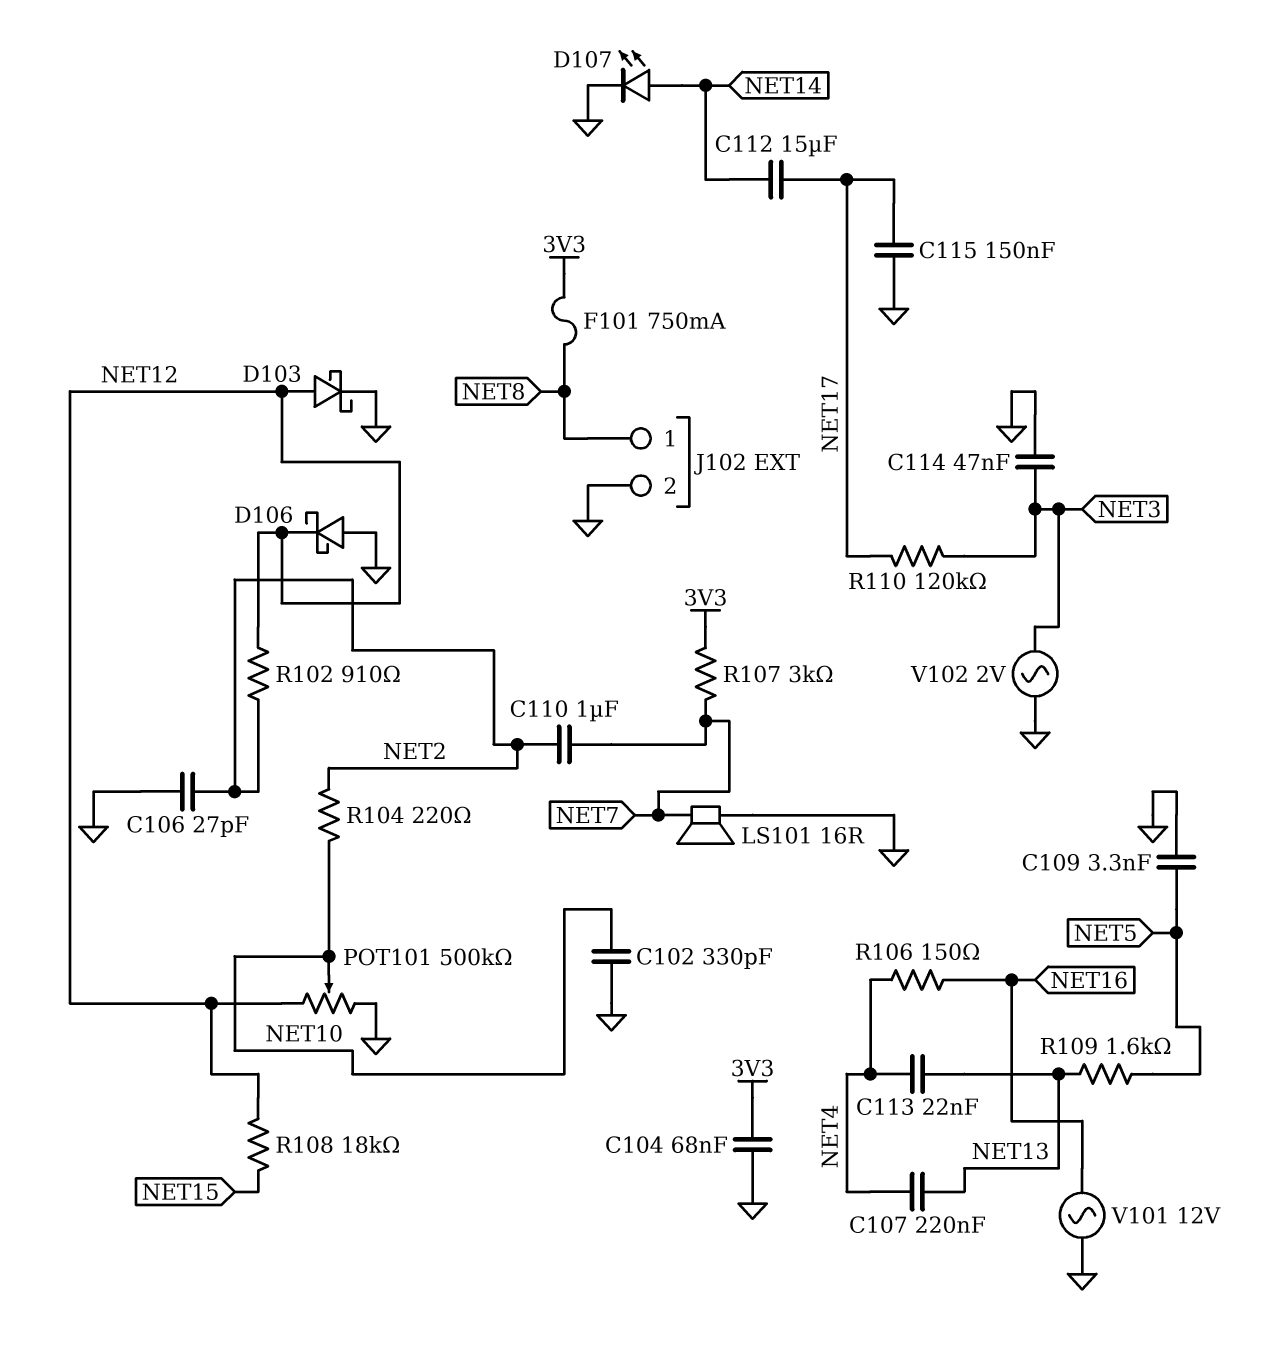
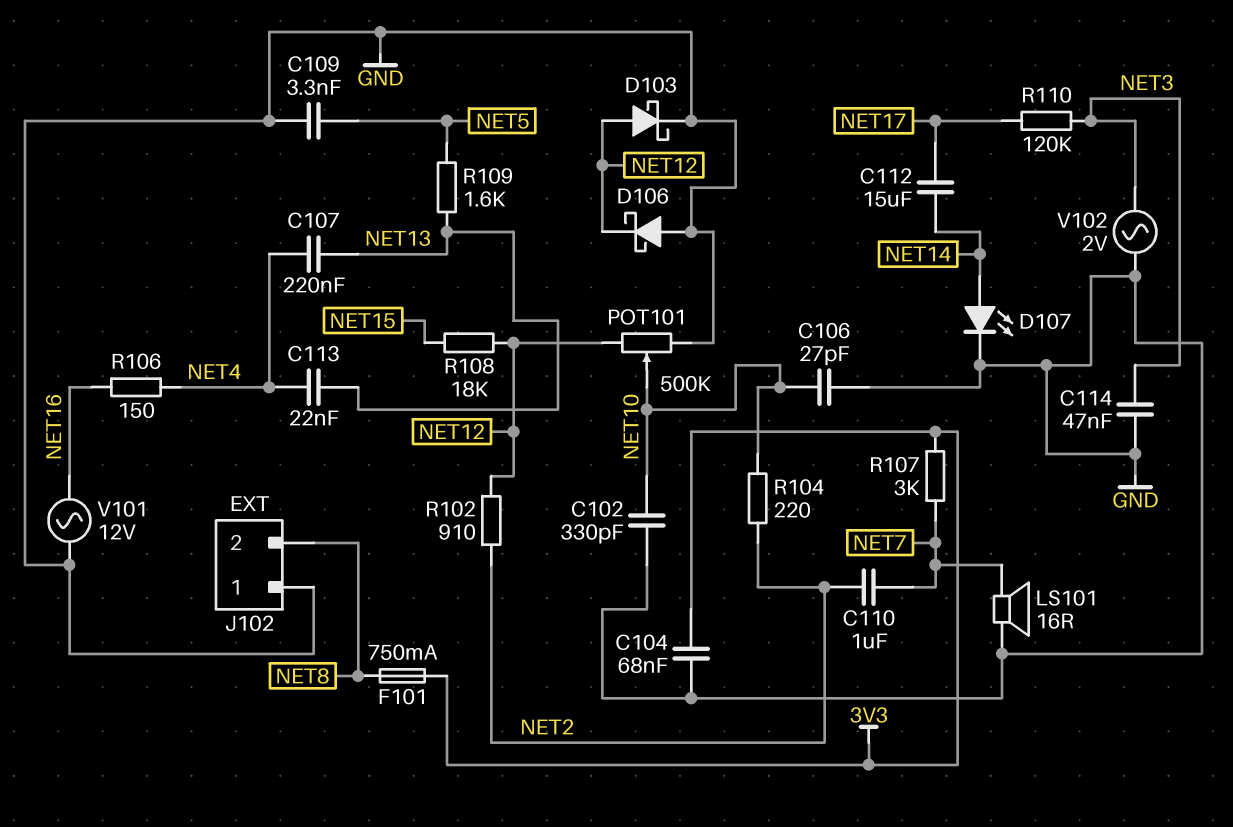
C106: 27pF (GND, NET2) -> 27pF (GND, NET10)
C115: 150nF (GND, NET17) -> none
J102 pin 1: NET8 -> GND
J102 pin 2: GND -> NET8

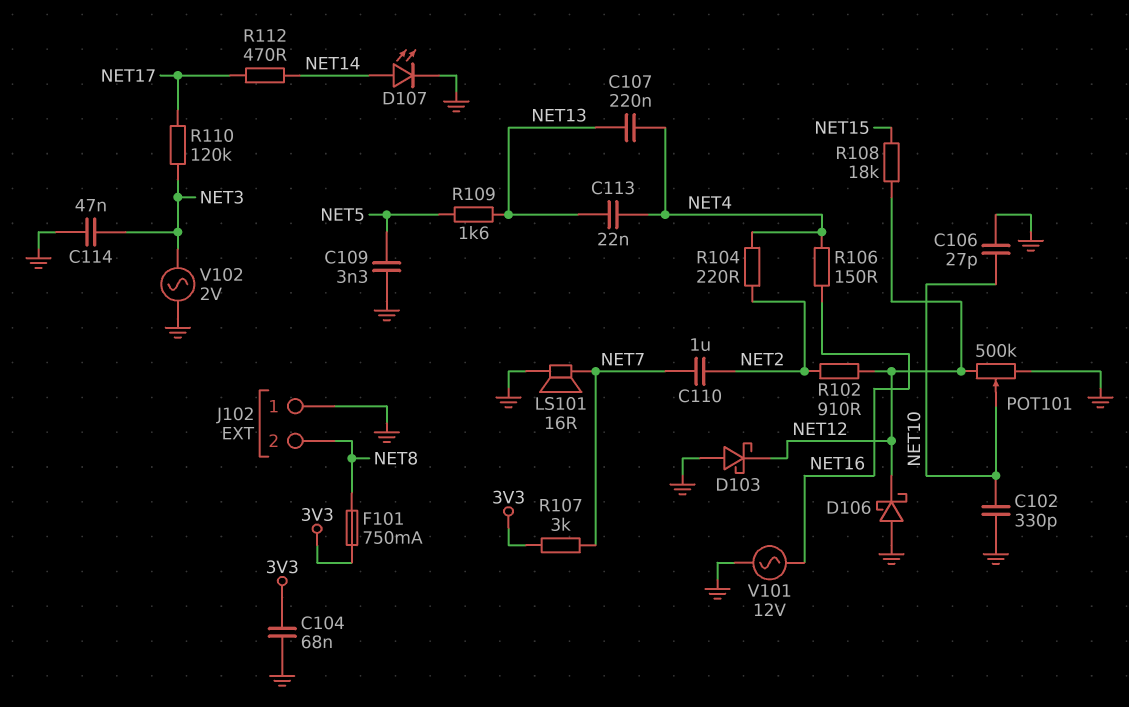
C112: 15uF (NET14, NET17) -> none
D103: schottky (A NET12, K GND) -> schottky (A GND, K NET12)
R104: 220 (NET2, NET10) -> 220 (NET2, NET4)
R112: none -> 470 (NET14, NET17)

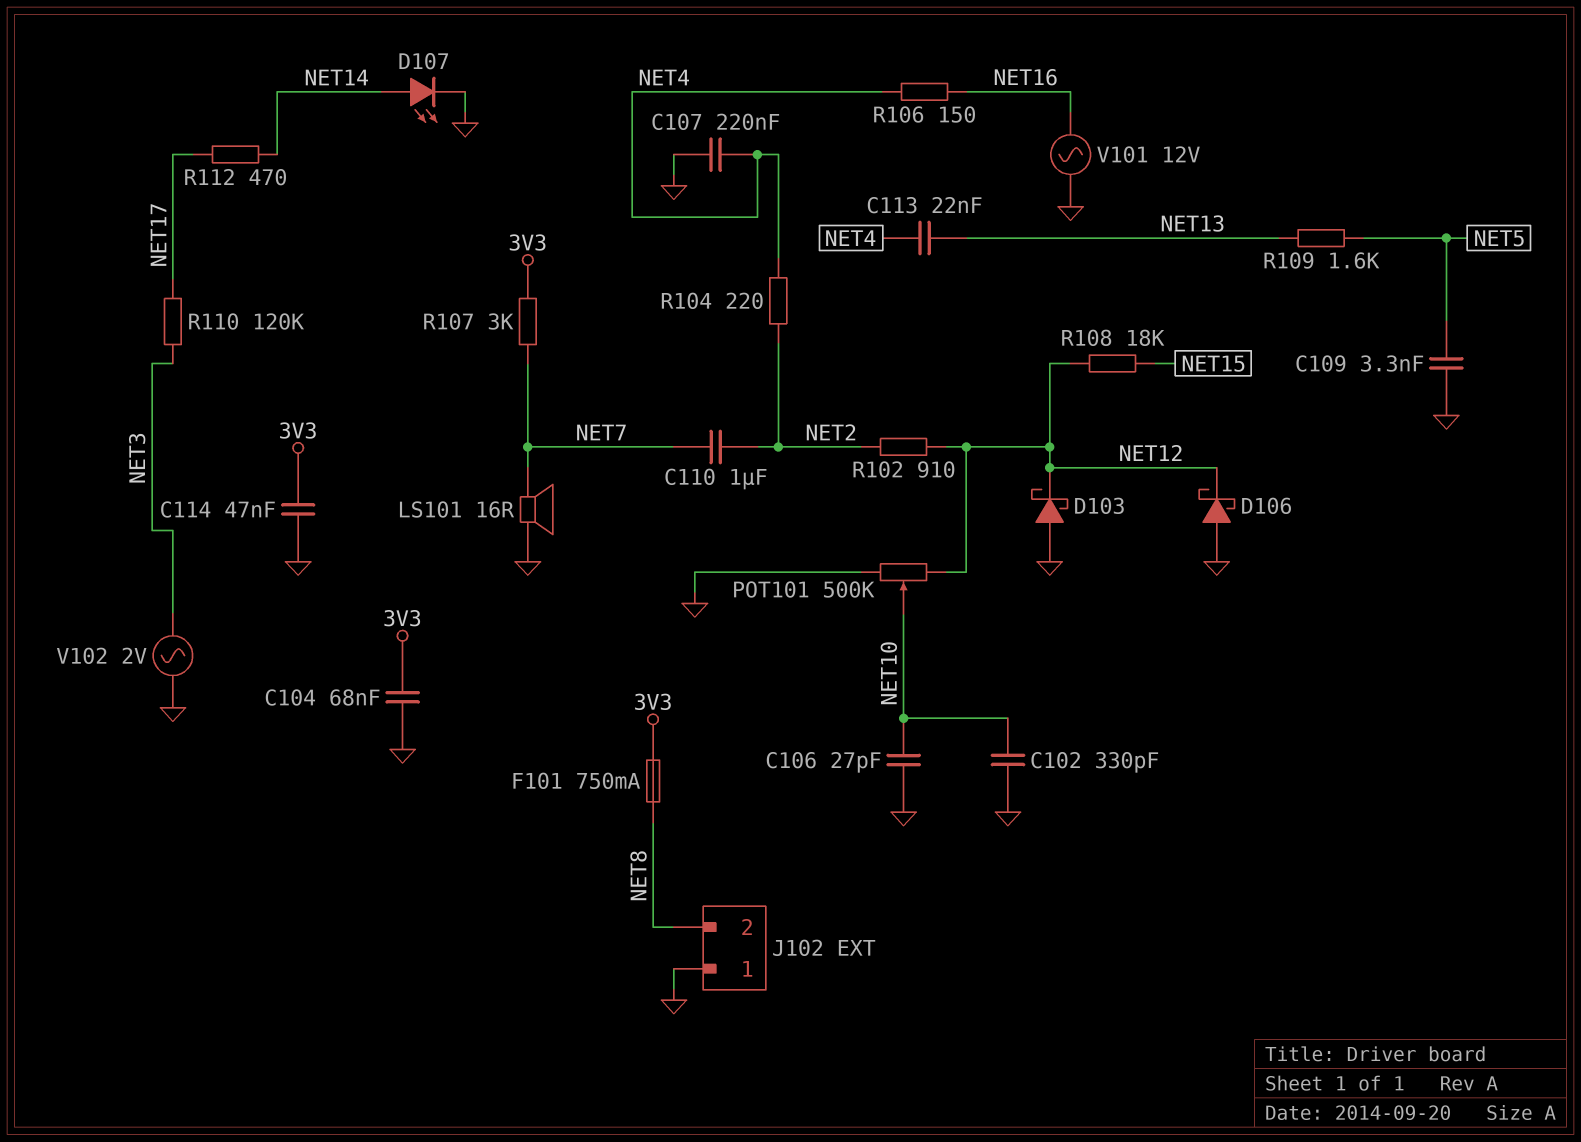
C107: 220nF (NET4, NET13) -> 220nF (GND, NET4)
C114: 47nF (GND, NET3) -> 47nF (3V3, GND)

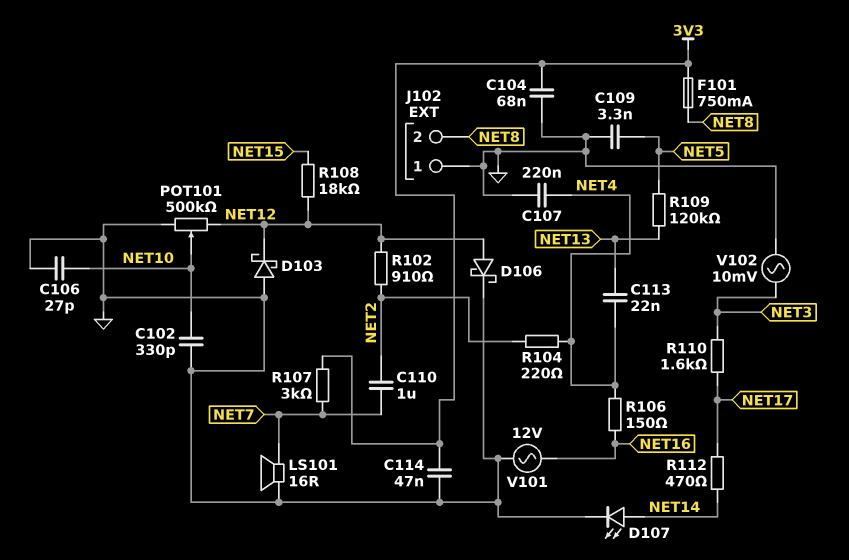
D106: schottky (A GND, K NET12) -> schottky (A NET12, K GND)
R109: 1.6k (NET5, NET13) -> 120k (NET5, NET13)
R110: 120k (NET3, NET17) -> 1.6k (NET3, NET17)
V102: AC 2V (GND, NET3) -> AC 10mV (GND, NET3)

